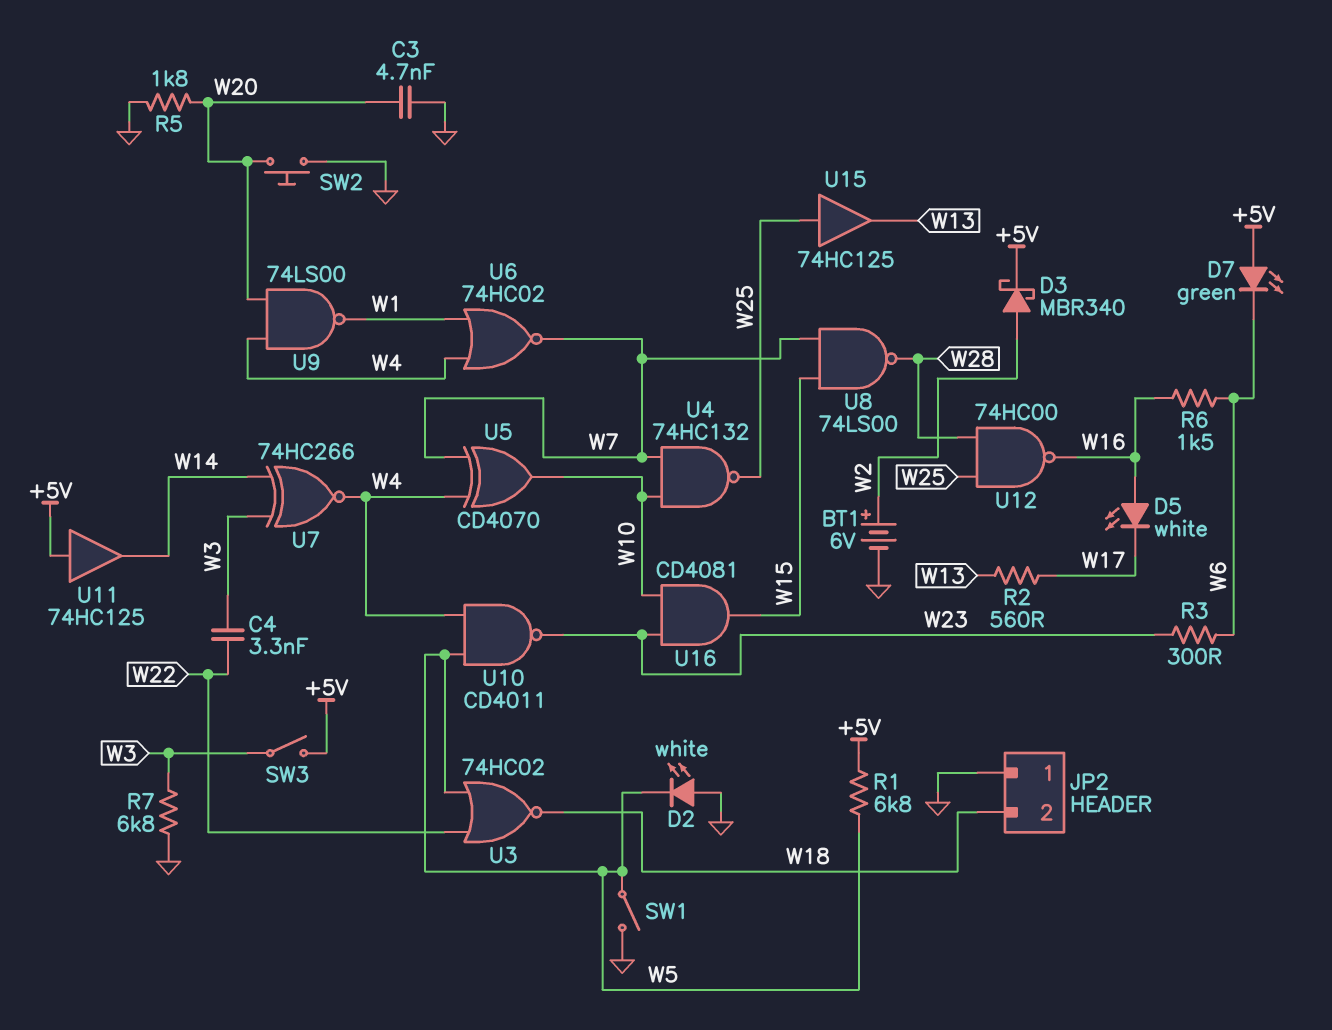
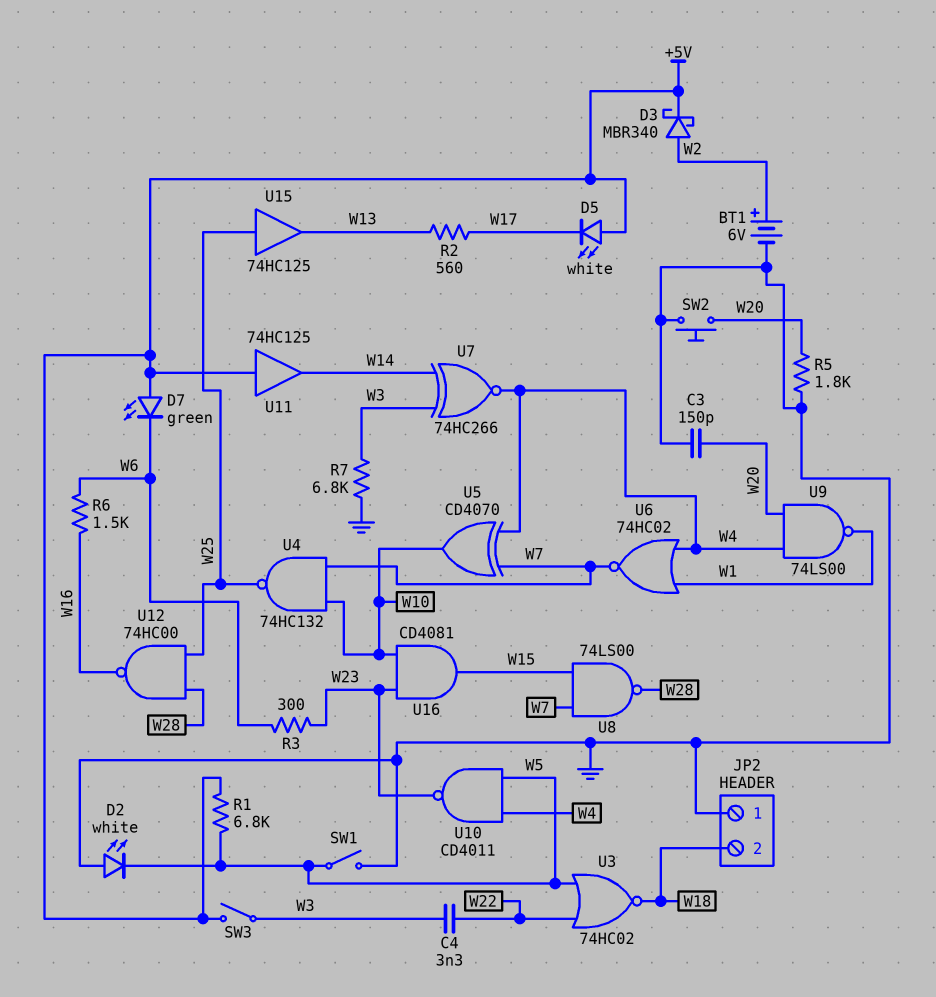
C3: 4.7nF (GND, W20) -> 150pF (GND, W20)
D5: LED white (A W16, K W17) -> LED white (A +5V, K W17)

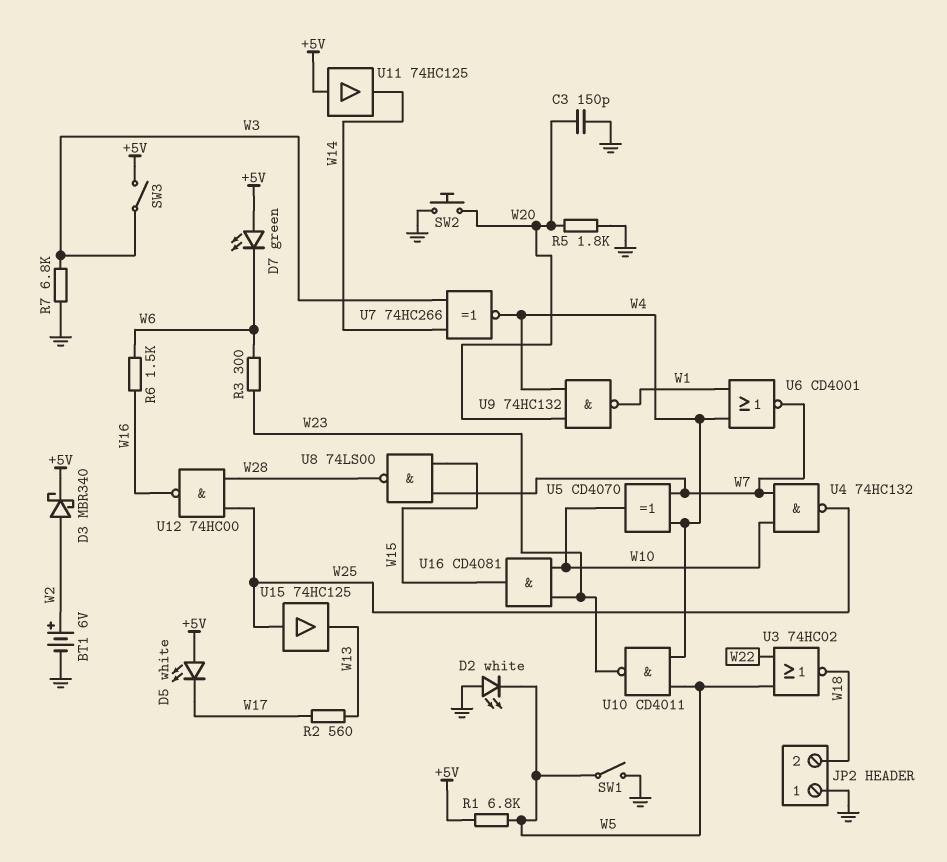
C4: 3.3nF (W3, W22) -> none
U6: NOR 74HC02 (in W1, in W4, out W7) -> NOR CD4001 (in W1, in W4, out W7)
U9: NAND 74LS00 (in W4, in W20, out W1) -> NAND 74HC132 (in W4, in W20, out W1)

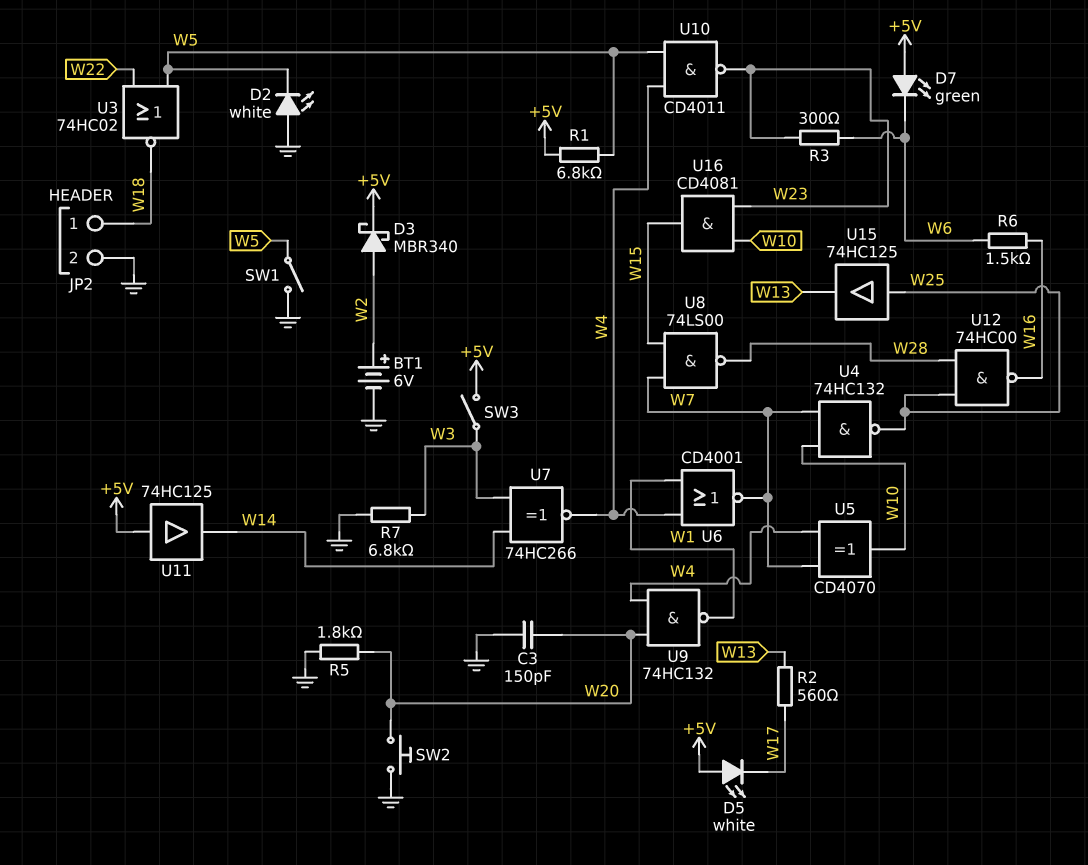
JP2 pin 1: GND -> W18
JP2 pin 2: W18 -> GND

